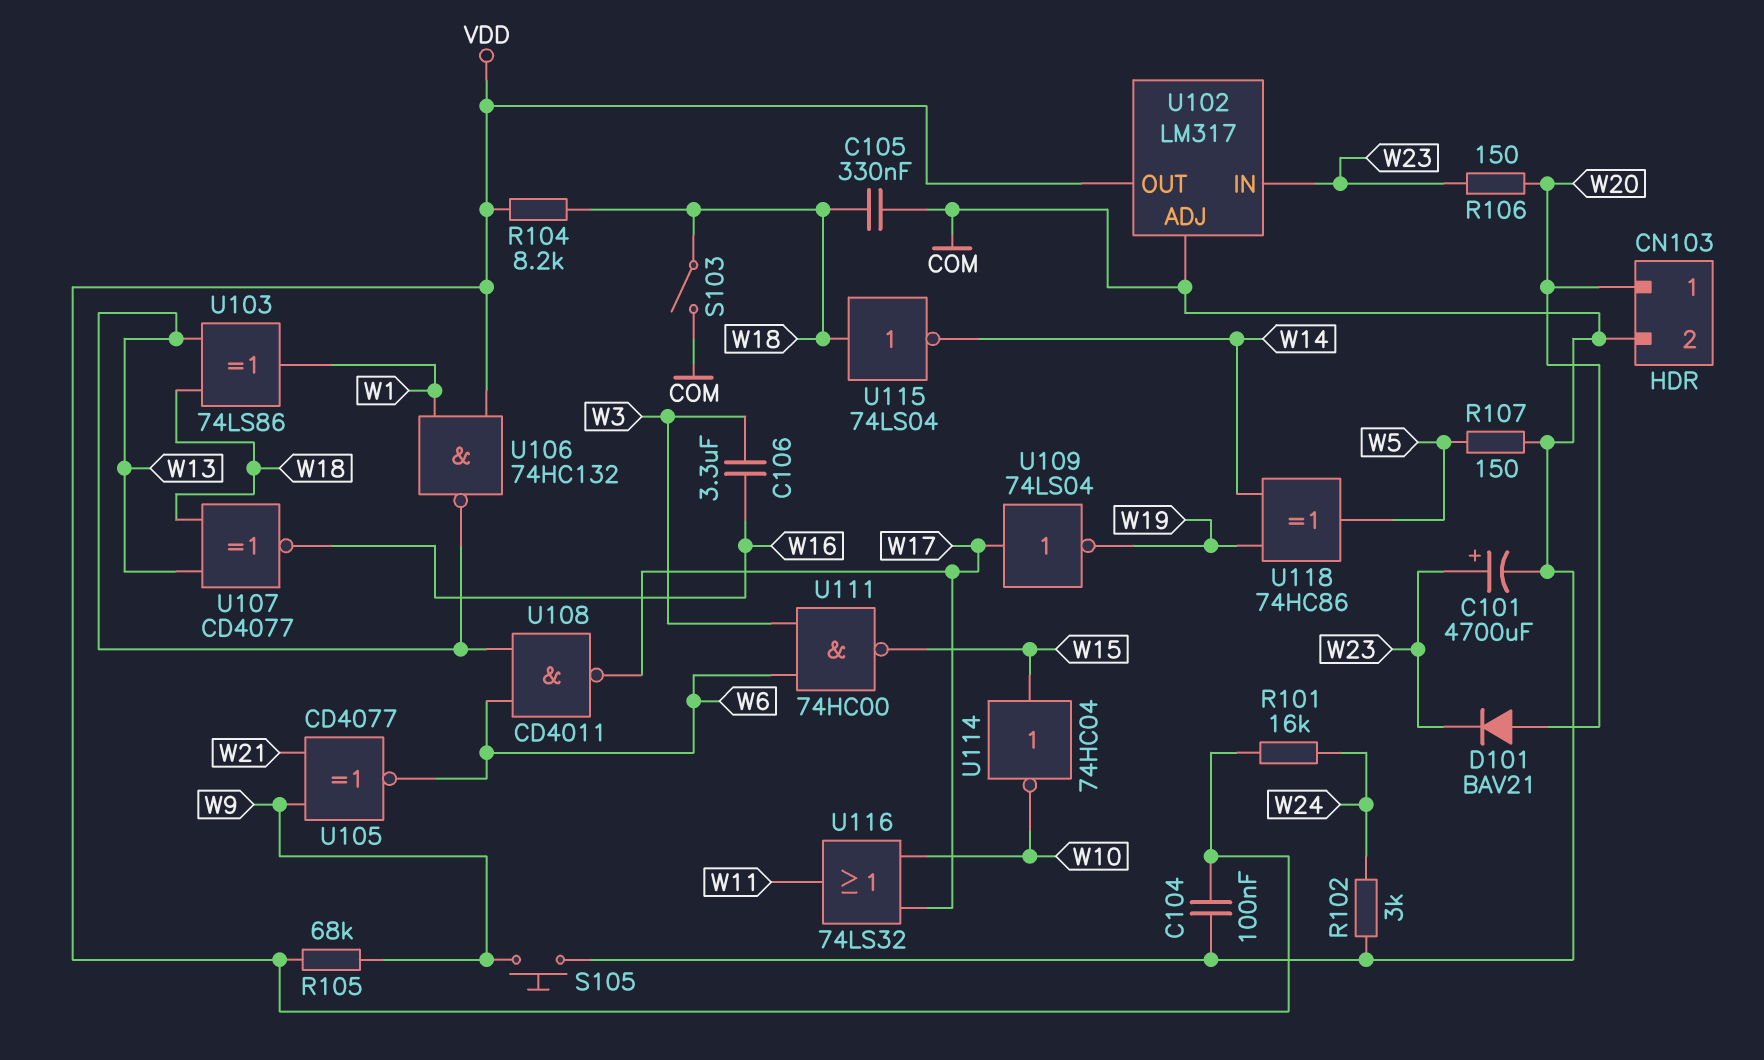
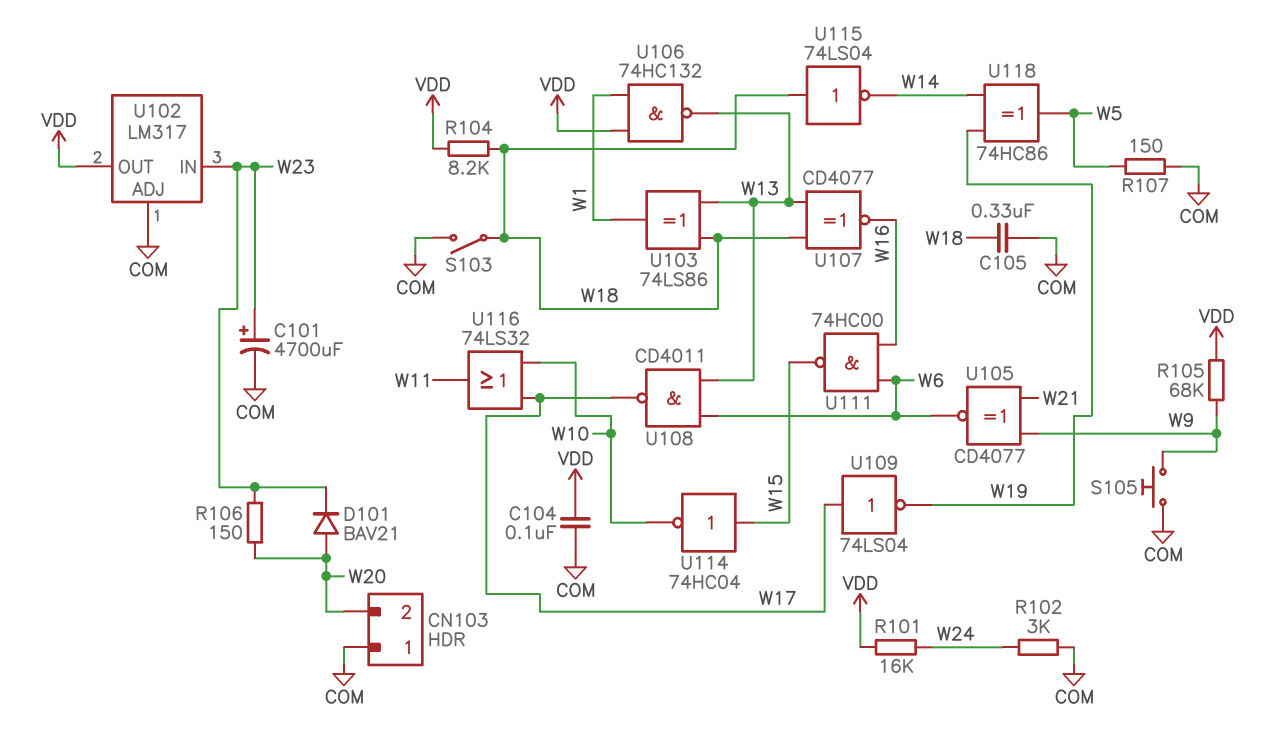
C106: 3.3uF (W3, W16) -> none
CN103 pin 1: W20 -> COM
CN103 pin 2: COM -> W20
U111: NAND 74HC00 (in W3, in W6, out W15) -> NAND 74HC00 (in W6, in W16, out W15)

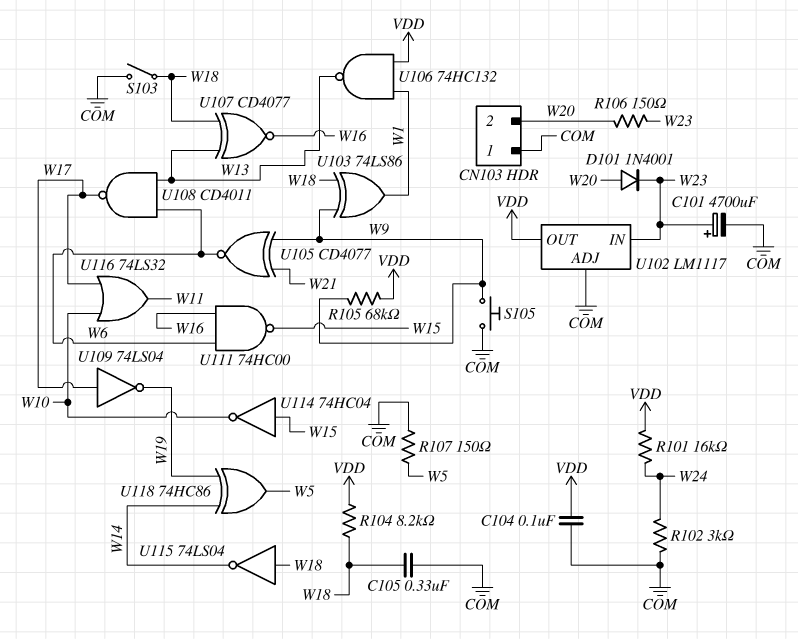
D101: diode BAV21 (A W20, K W23) -> diode 1N4001 (A W20, K W23)
U102: LM317 -> LM1117
U103: XOR 74LS86 (in W13, in W18, out W1) -> XOR 74LS86 (in W9, in W18, out W1)

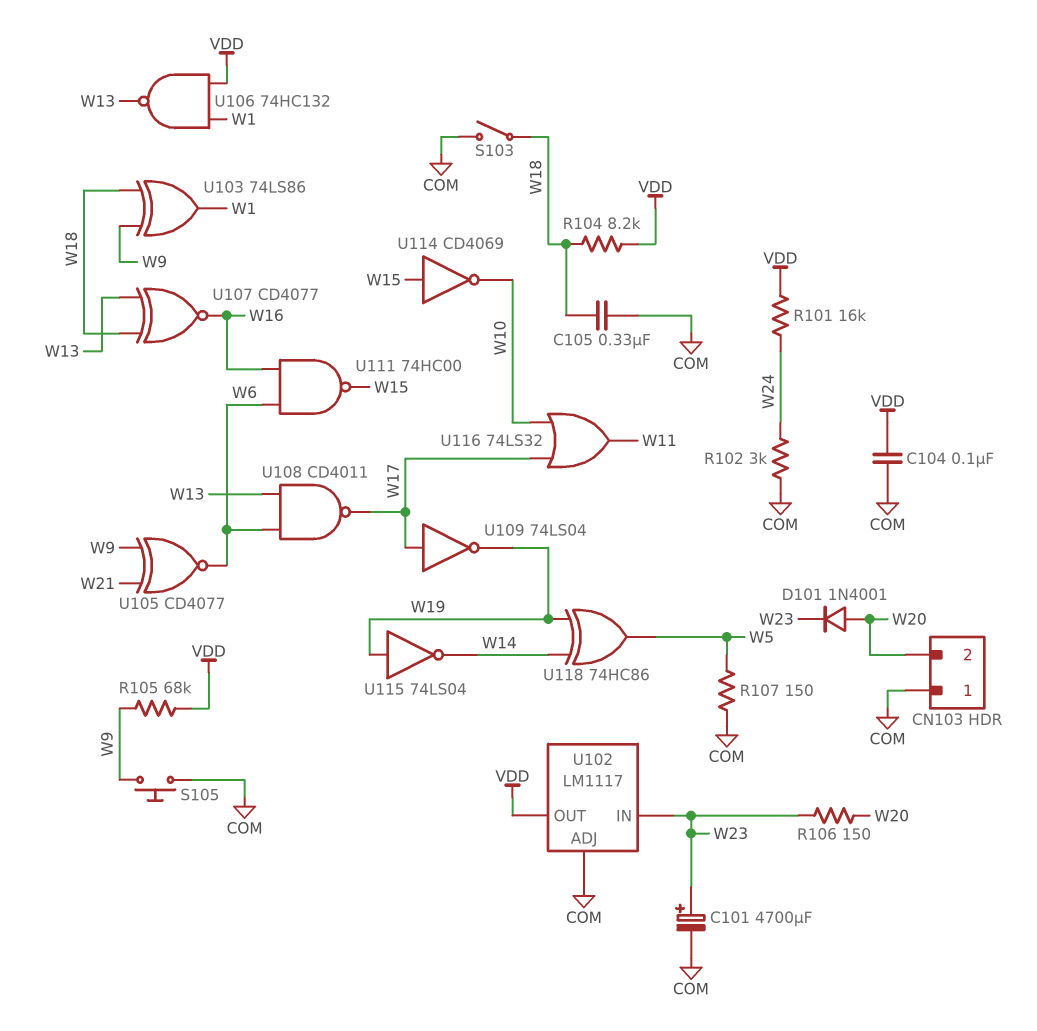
U114: NOT 74HC04 (in W15, out W10) -> NOT CD4069 (in W15, out W10)
U115: NOT 74LS04 (in W18, out W14) -> NOT 74LS04 (in W19, out W14)

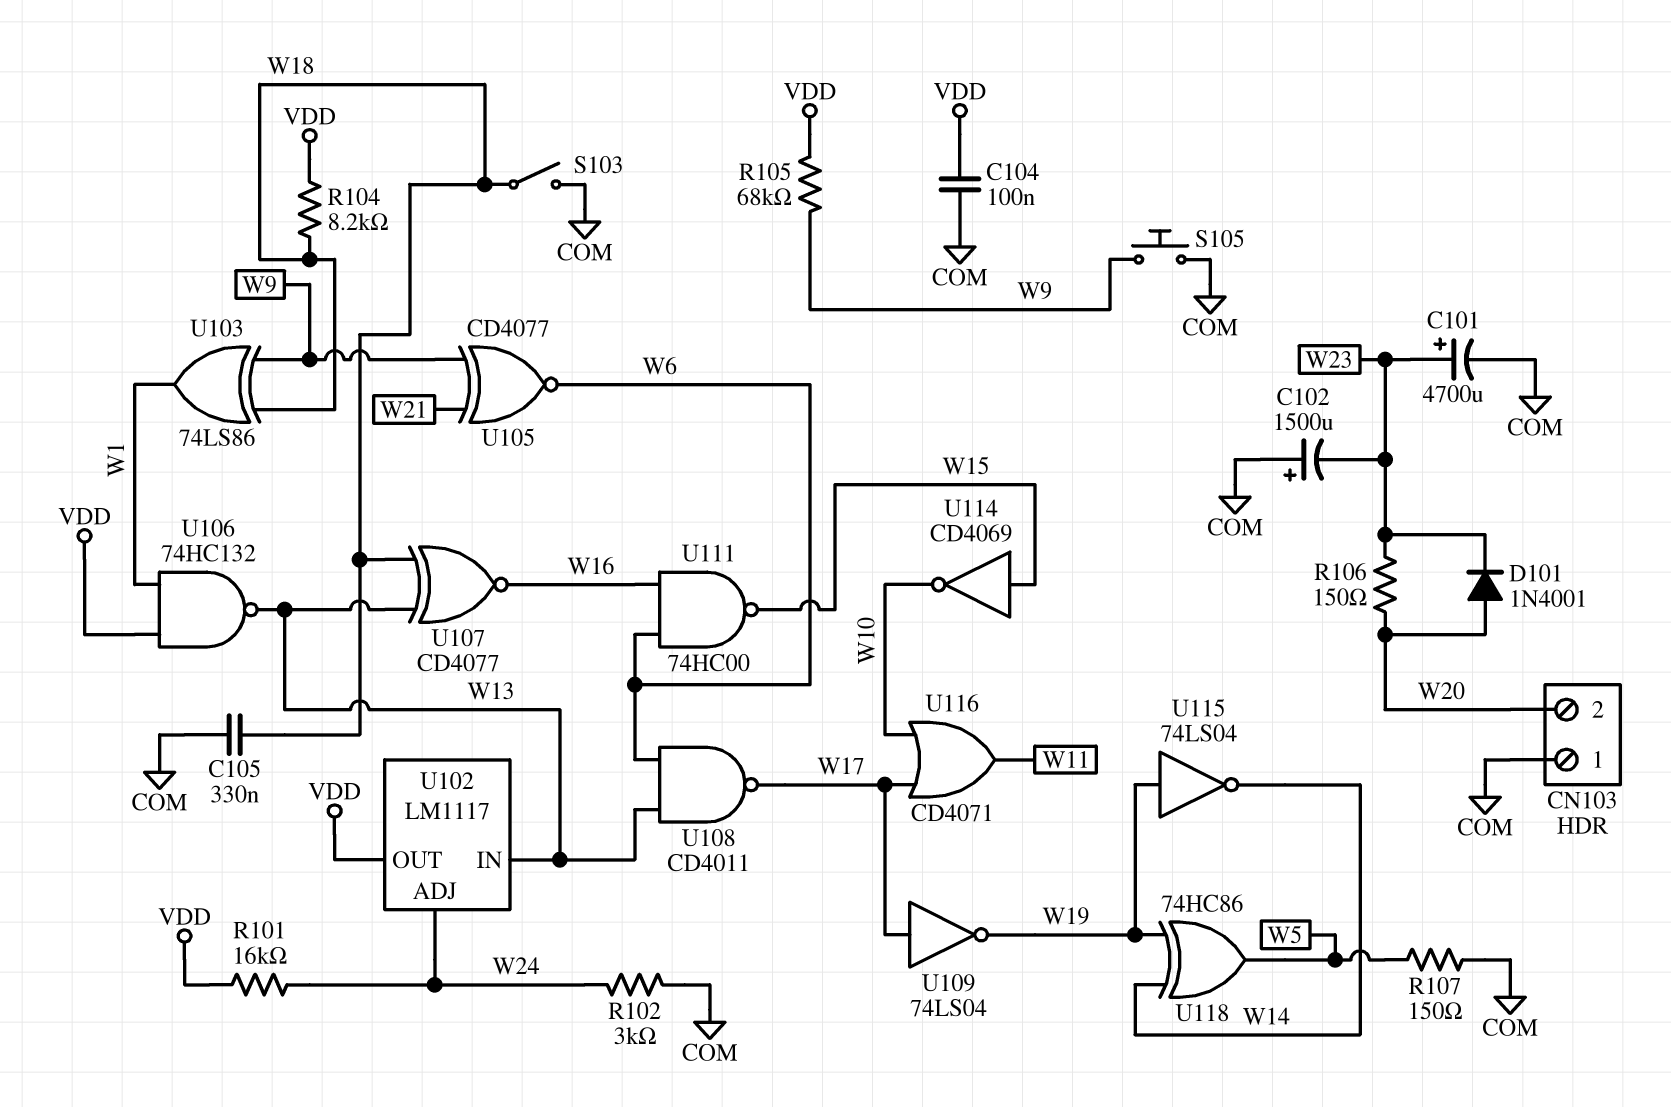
C102: none -> 1500uF (plus COM, minus W23)
U102 pin ADJ: COM -> W24
U102 pin IN: W23 -> W13
U116: OR 74LS32 (in W10, in W17, out W11) -> OR CD4071 (in W10, in W17, out W11)

